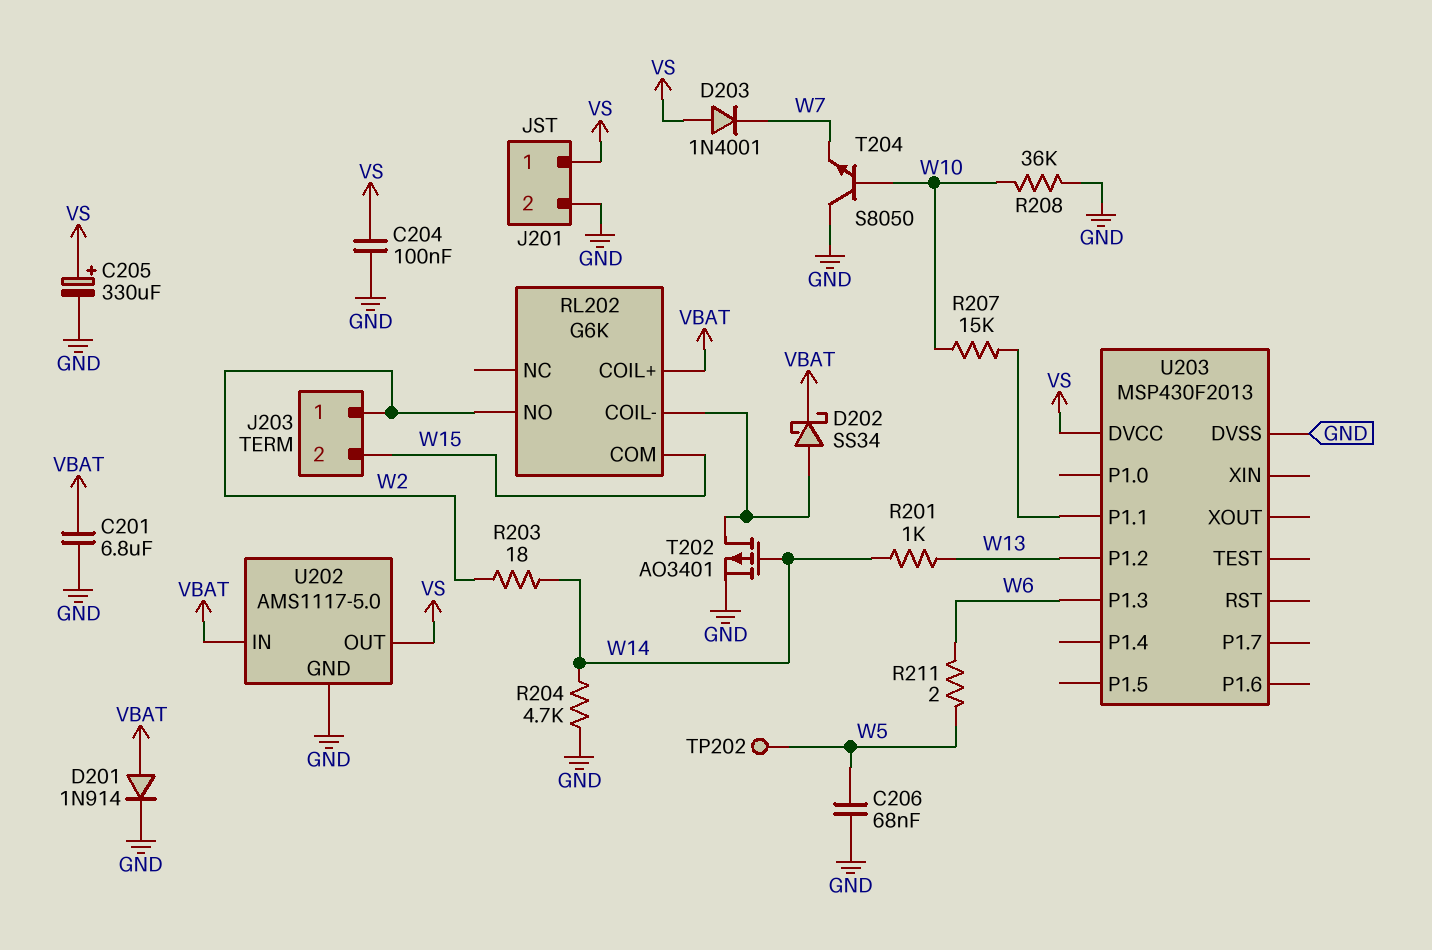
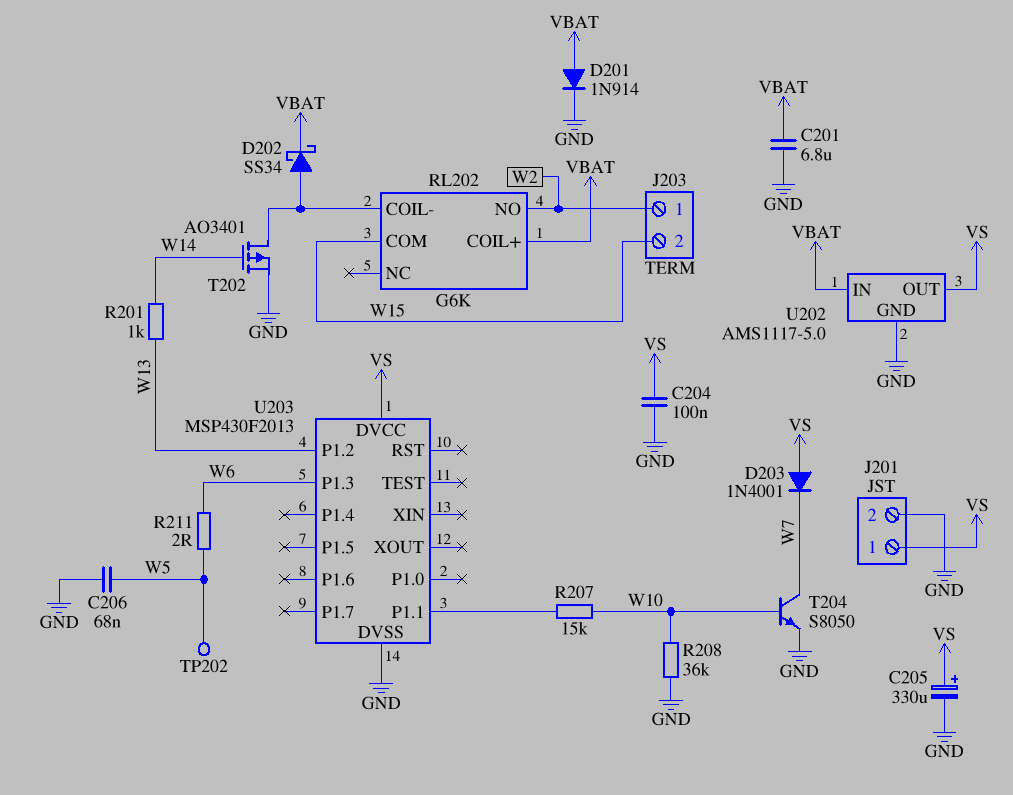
R203: 18 (W2, W14) -> none
R204: 4.7k (GND, W14) -> none
T204: NPN S8050 (B W10, C GND, E W7) -> NPN S8050 (B W10, C W7, E GND)

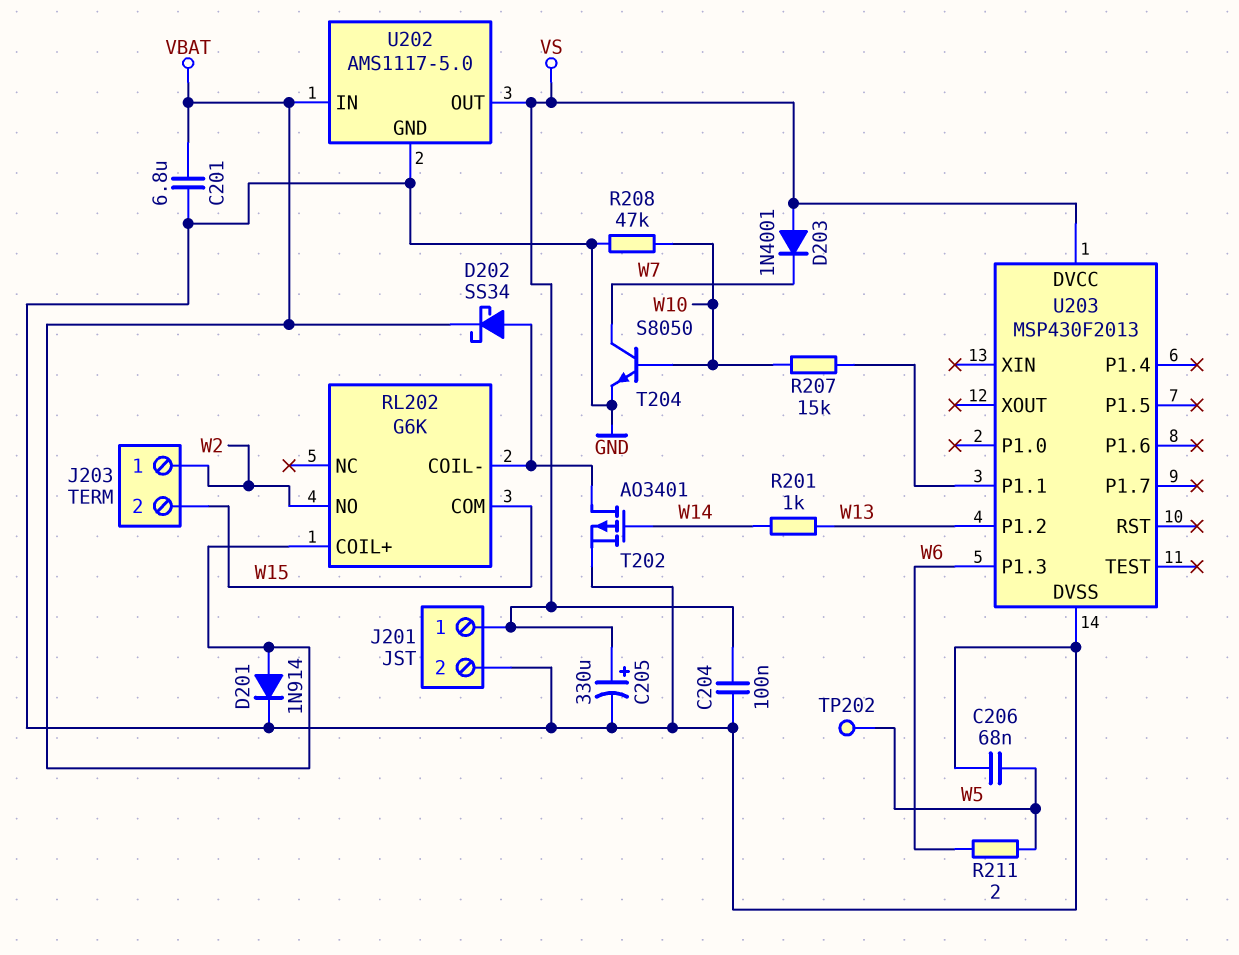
R208: 36k (GND, W10) -> 47k (GND, W10)

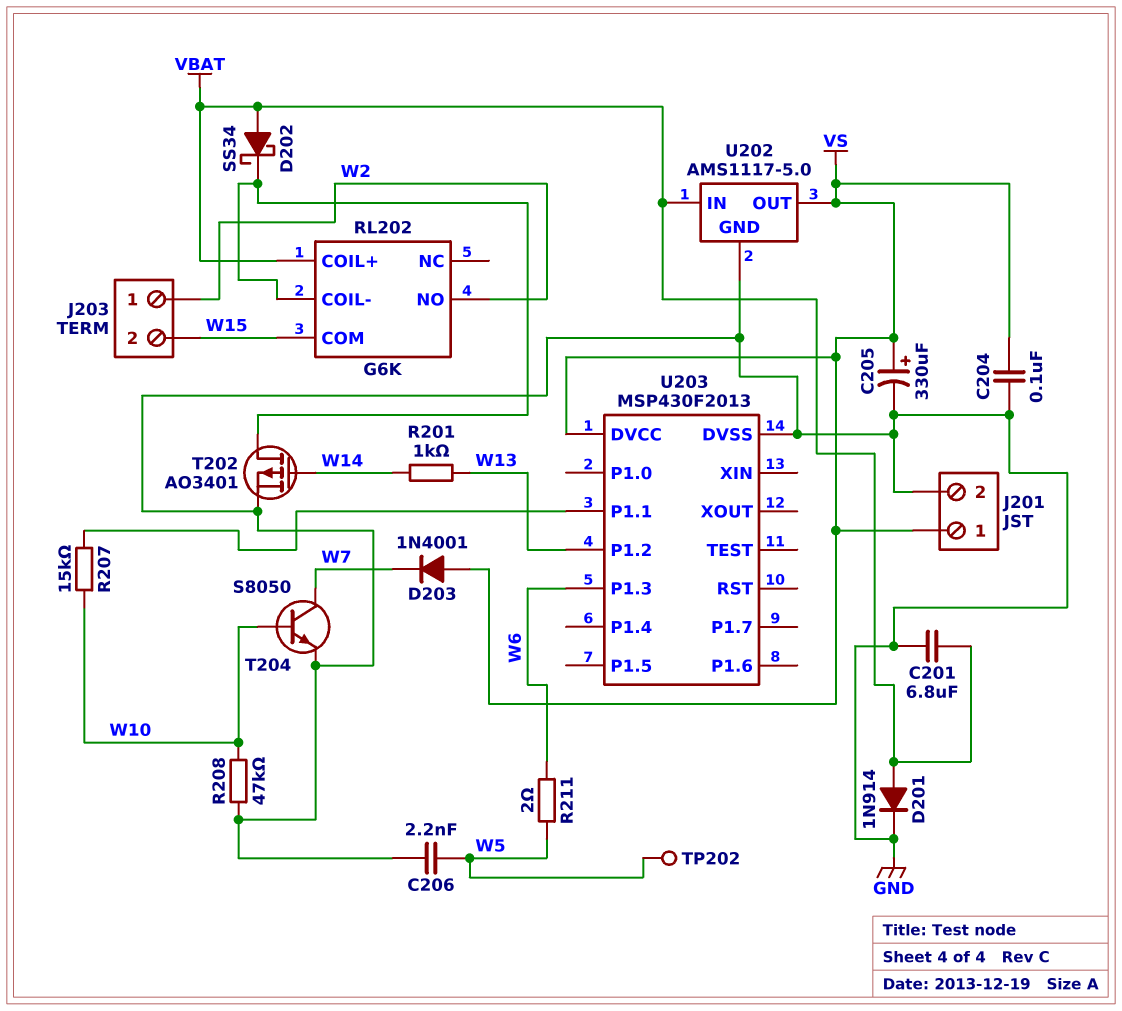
C206: 68nF (GND, W5) -> 2.2nF (GND, W5)
D202: schottky SS34 (A RL202/COIL-, K VBAT) -> schottky SS34 (A VBAT, K RL202/COIL-)

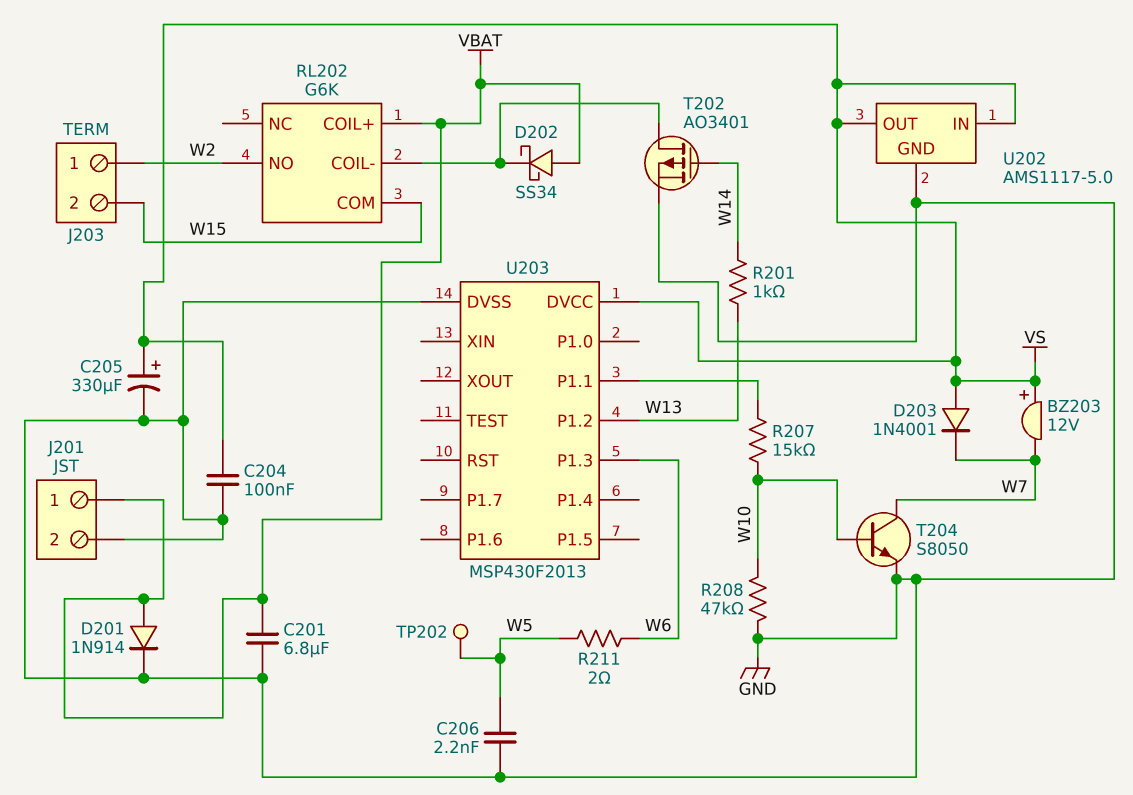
BZ203: none -> buzzer 12V (plus VS, minus W7)
J201 pin 1: VS -> VBAT
U202 pin IN: VBAT -> VS

